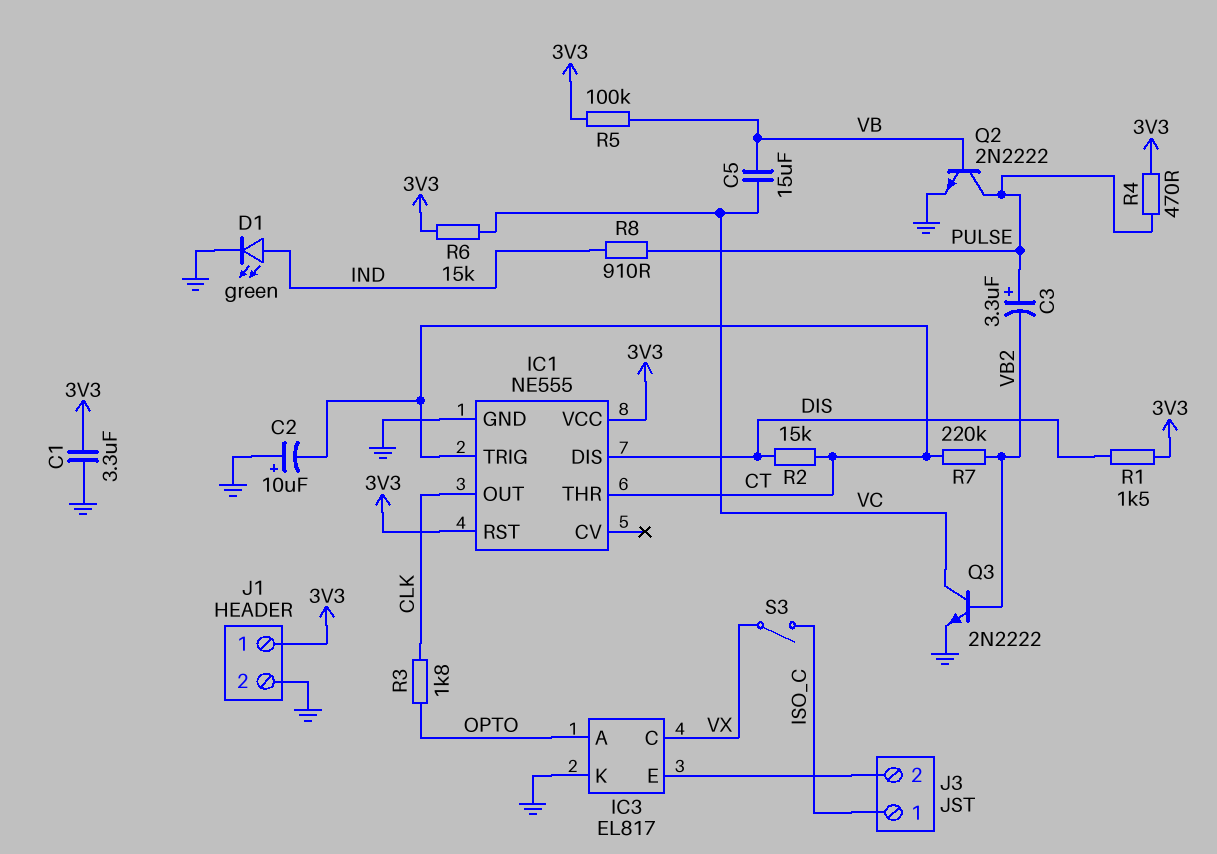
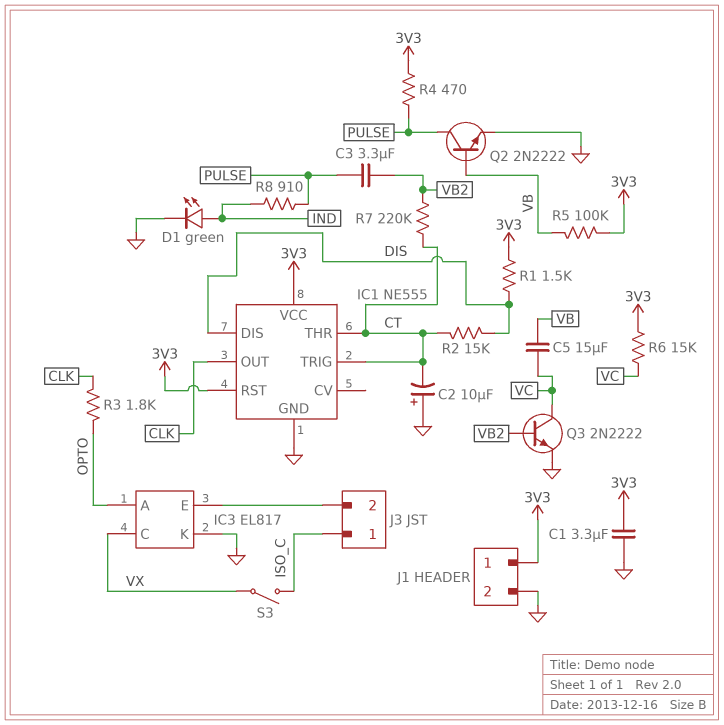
C3: 3.3uF (plus PULSE, minus VB2) -> 3.3uF (PULSE, VB2)

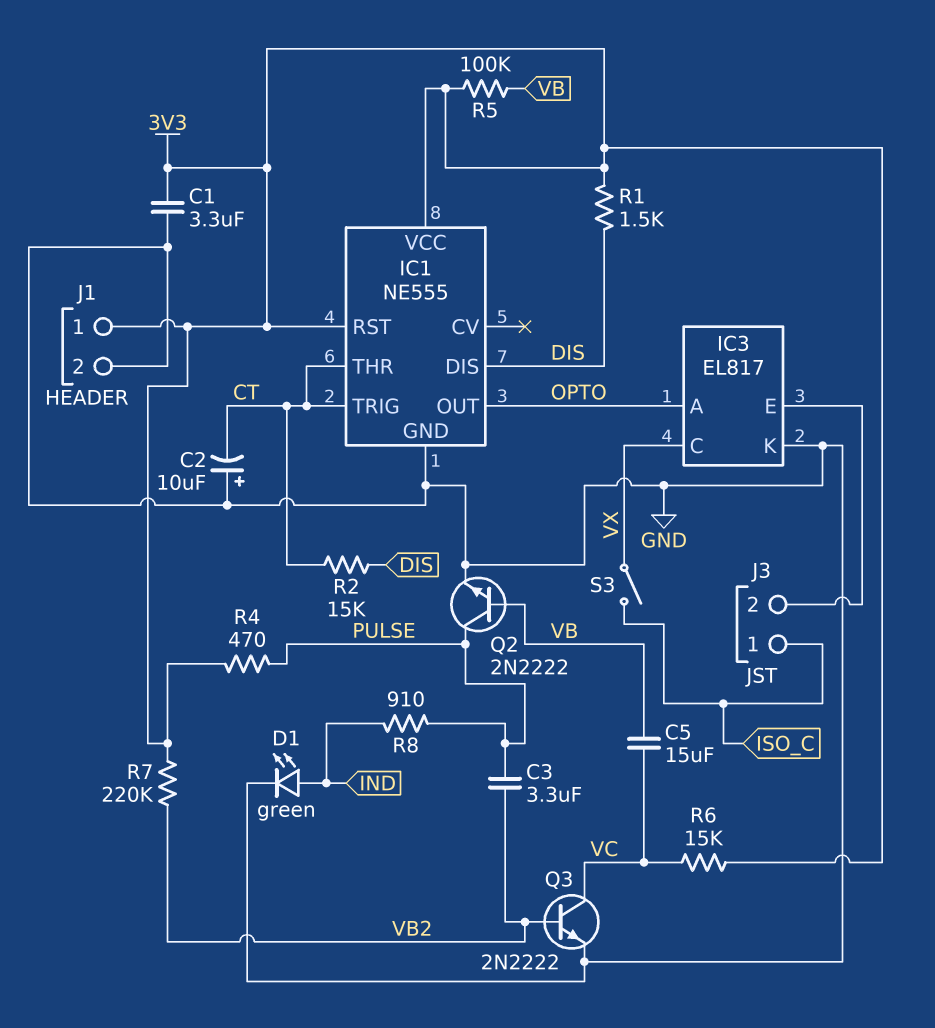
IC1 pin OUT: CLK -> OPTO
R3: 1.8k (CLK, OPTO) -> none
R7: 220k (CT, VB2) -> 220k (3V3, VB2)

